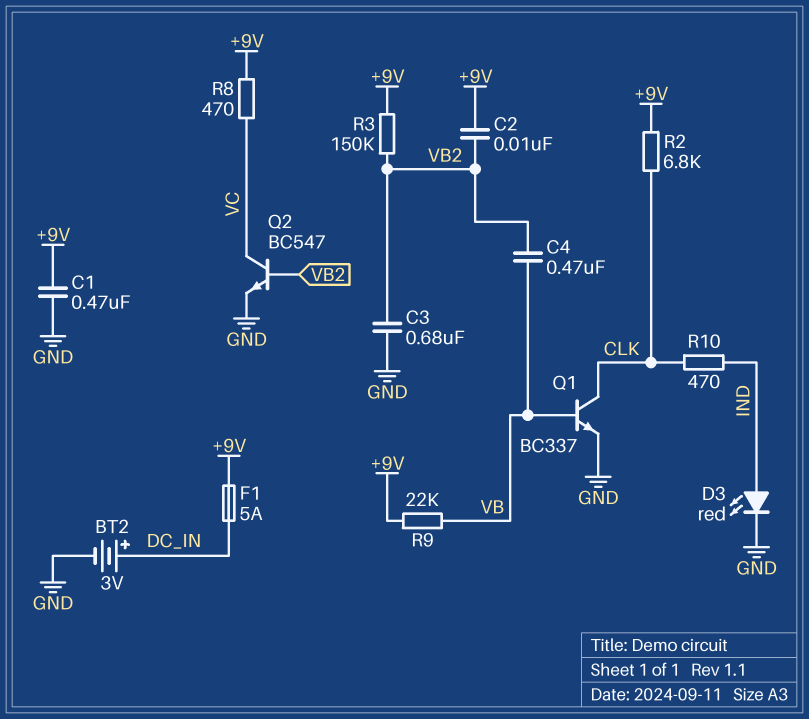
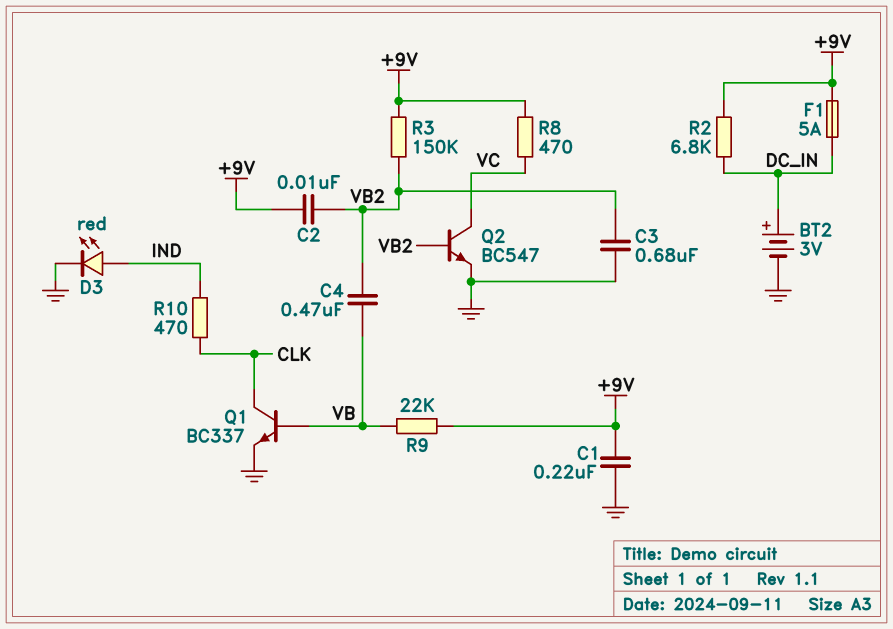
C1: 470nF (+9V, GND) -> 220nF (+9V, GND)
R2: 6.8k (+9V, CLK) -> 6.8k (+9V, DC_IN)

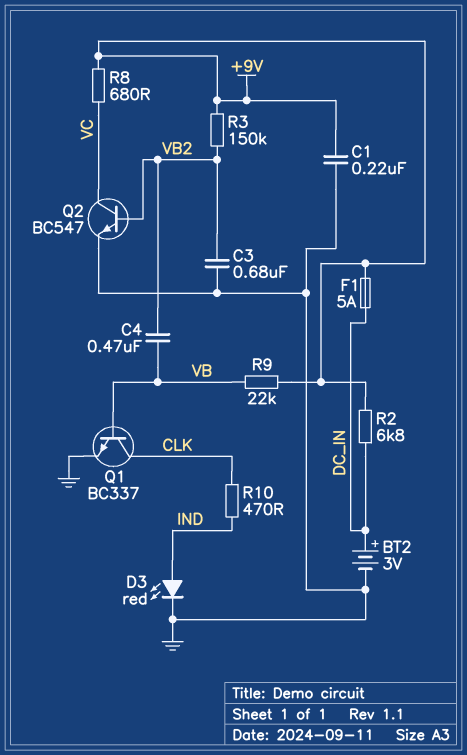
C2: 10nF (+9V, VB2) -> none
R8: 470 (+9V, VC) -> 680 (+9V, VC)

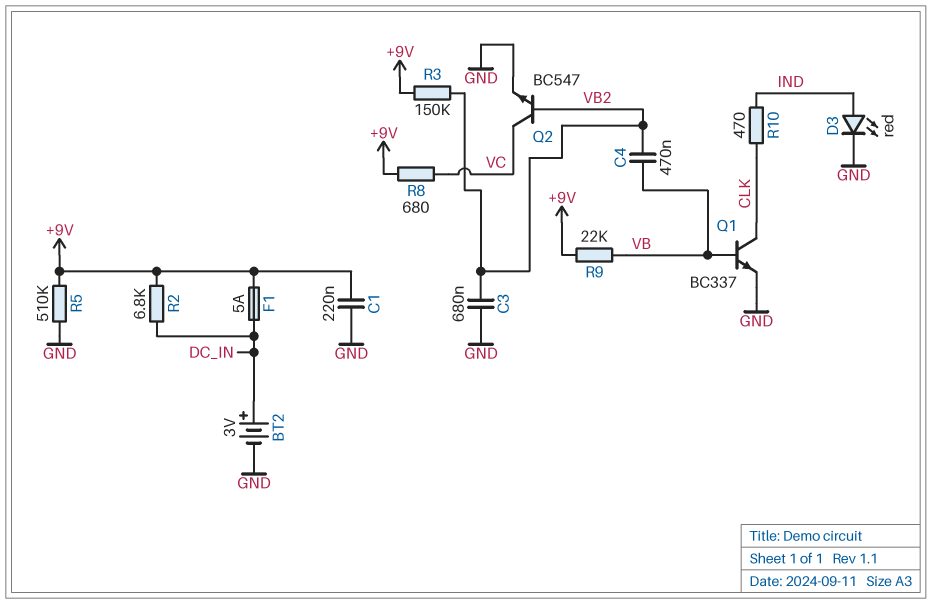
R5: none -> 510k (+9V, GND)

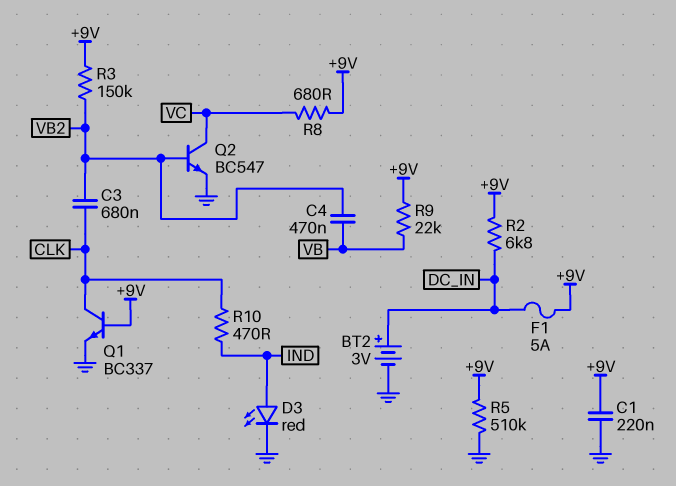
C3: 680nF (GND, VB2) -> 680nF (CLK, VB2)
Q1: NPN BC337 (B VB, C CLK, E GND) -> NPN BC337 (B +9V, C CLK, E GND)

